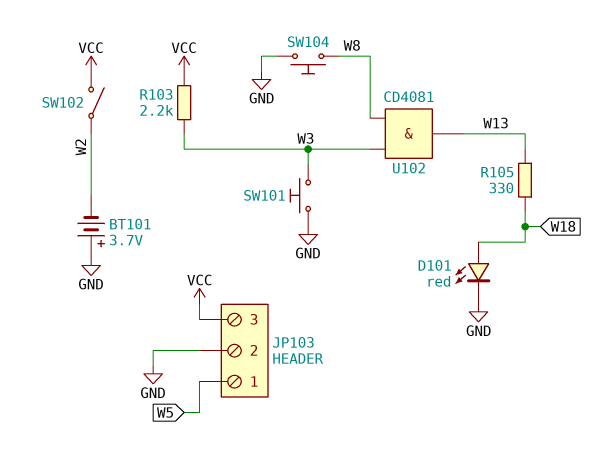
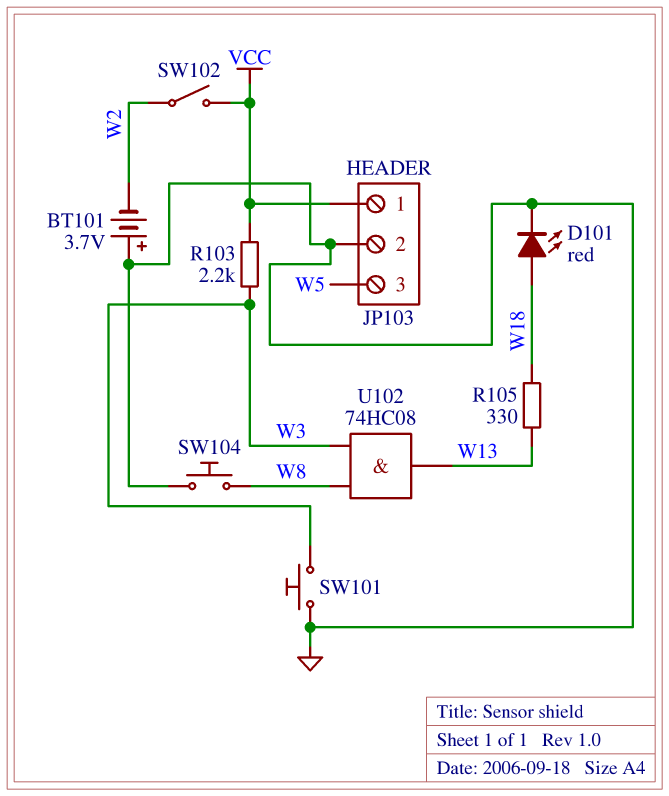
JP103 pin 1: W5 -> VCC
JP103 pin 3: VCC -> W5
U102: AND CD4081 (in W3, in W8, out W13) -> AND 74HC08 (in W3, in W8, out W13)

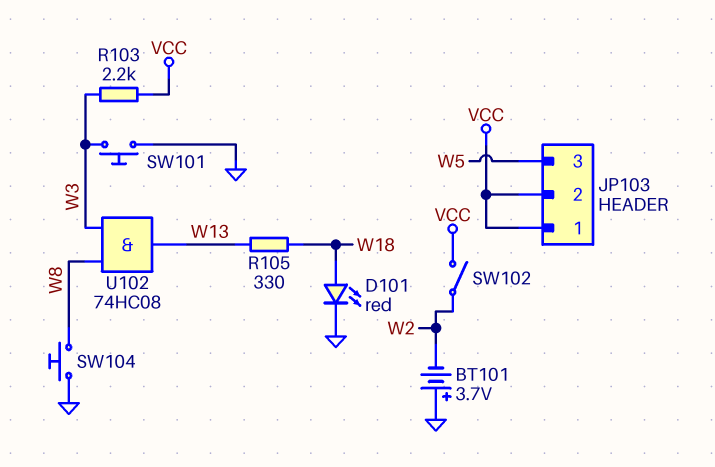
JP103 pin 2: GND -> VCC

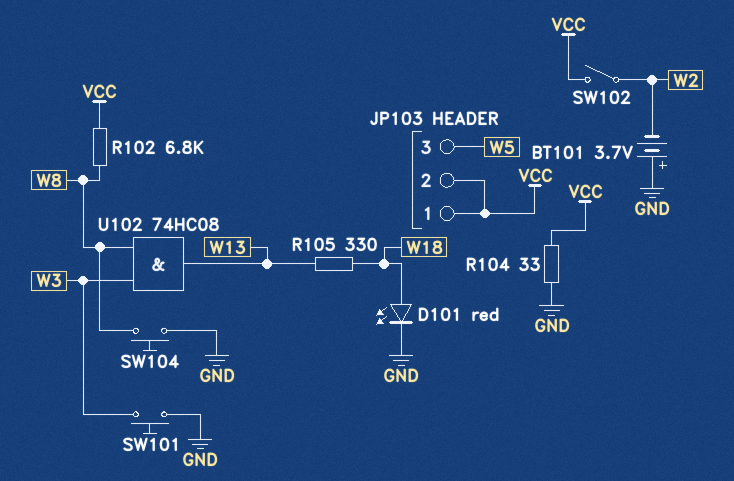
R102: none -> 6.8k (VCC, W8)
R103: 2.2k (VCC, W3) -> none
R104: none -> 33 (GND, VCC)

